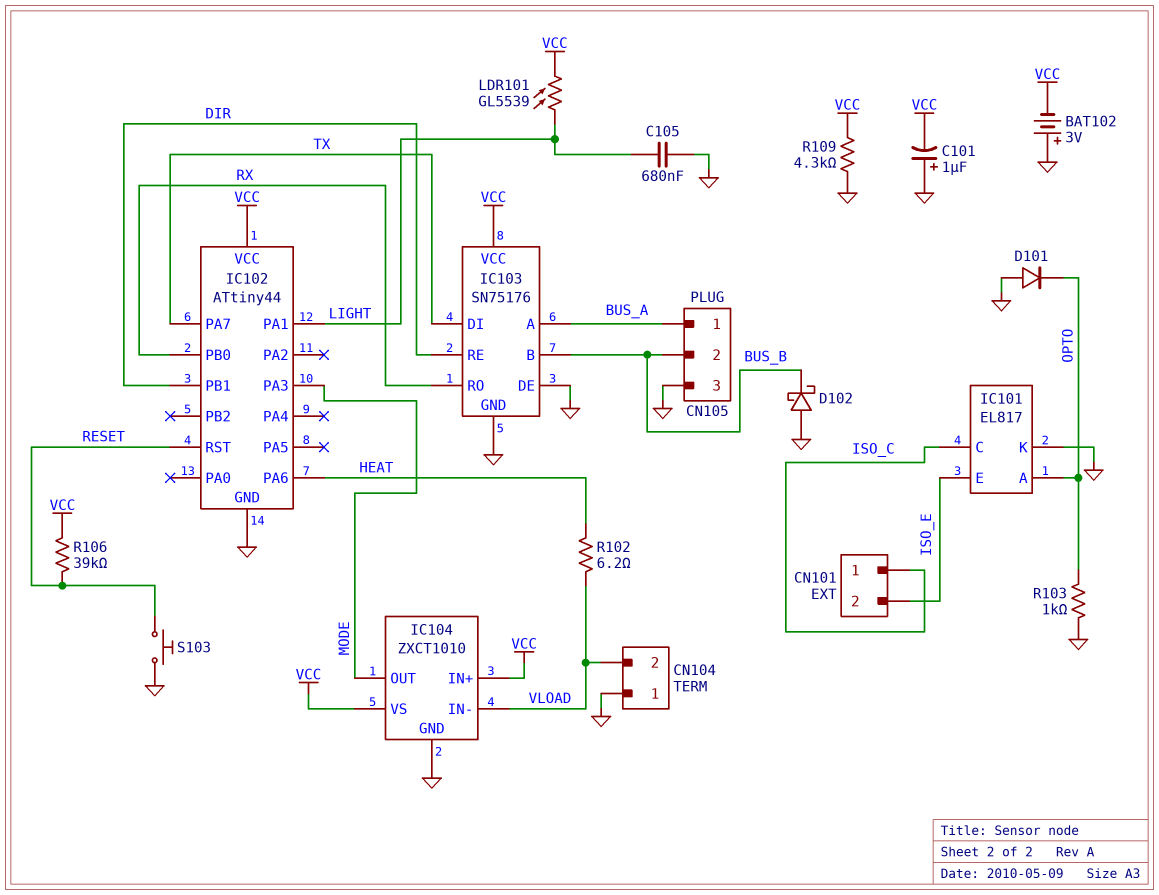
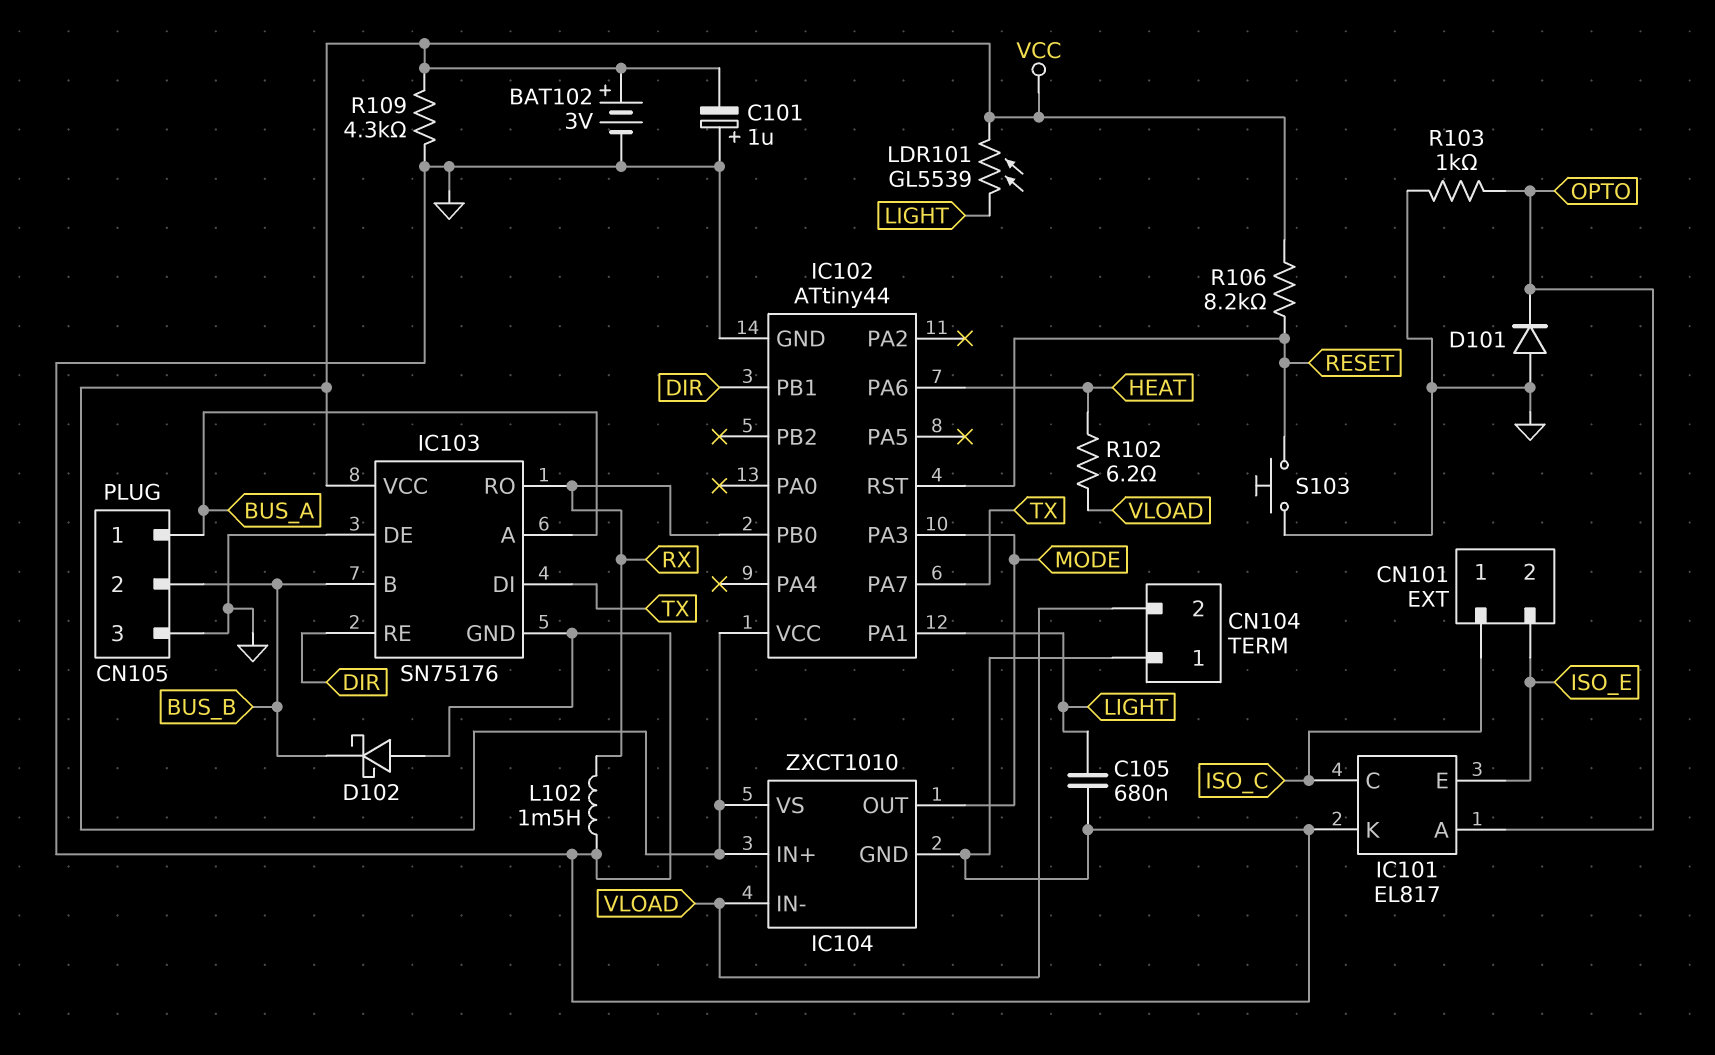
BAT102: 3V (plus GND, minus VCC) -> 3V (plus VCC, minus GND)
L102: none -> 1.5mH (GND, RX)
R106: 39k (RESET, VCC) -> 8.2k (RESET, VCC)

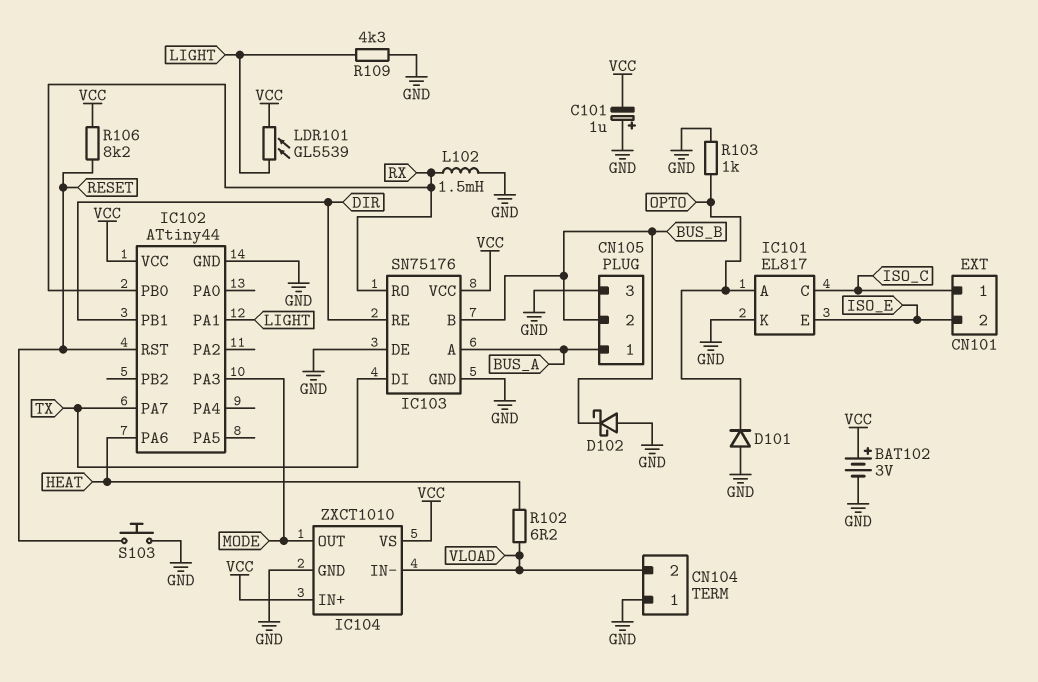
C105: 680nF (GND, LIGHT) -> none
R109: 4.3k (GND, VCC) -> 4.3k (GND, LIGHT)

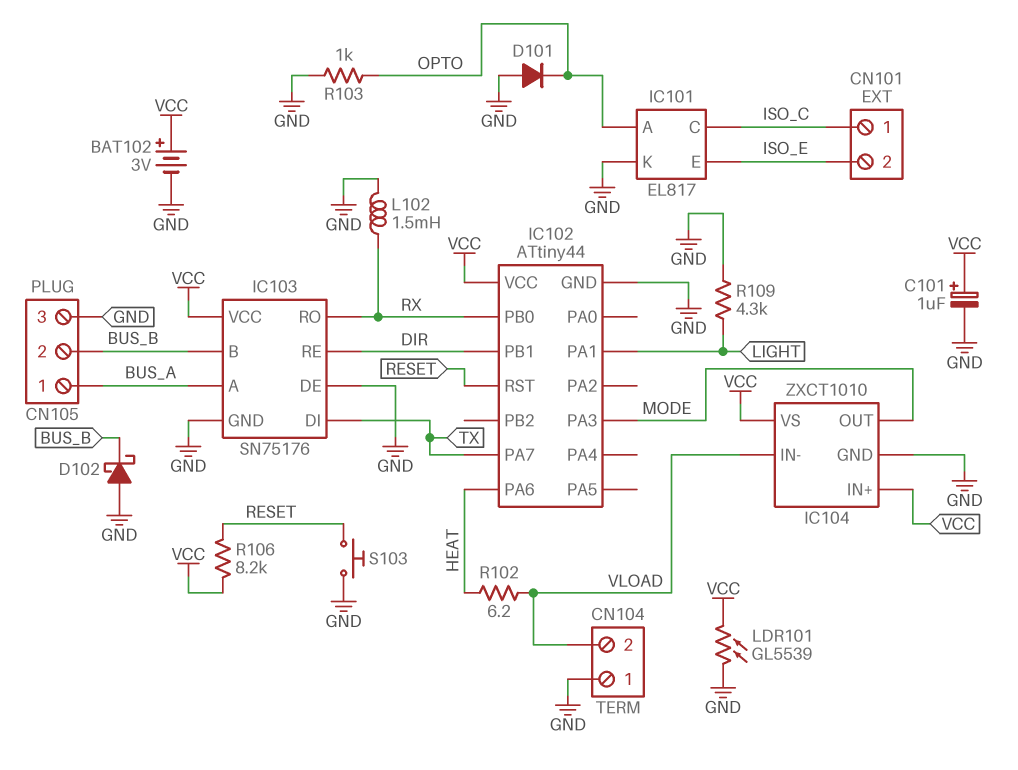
C101: 1uF (plus GND, minus VCC) -> 1uF (plus VCC, minus GND)
LDR101: GL5539 (LIGHT, VCC) -> GL5539 (GND, VCC)

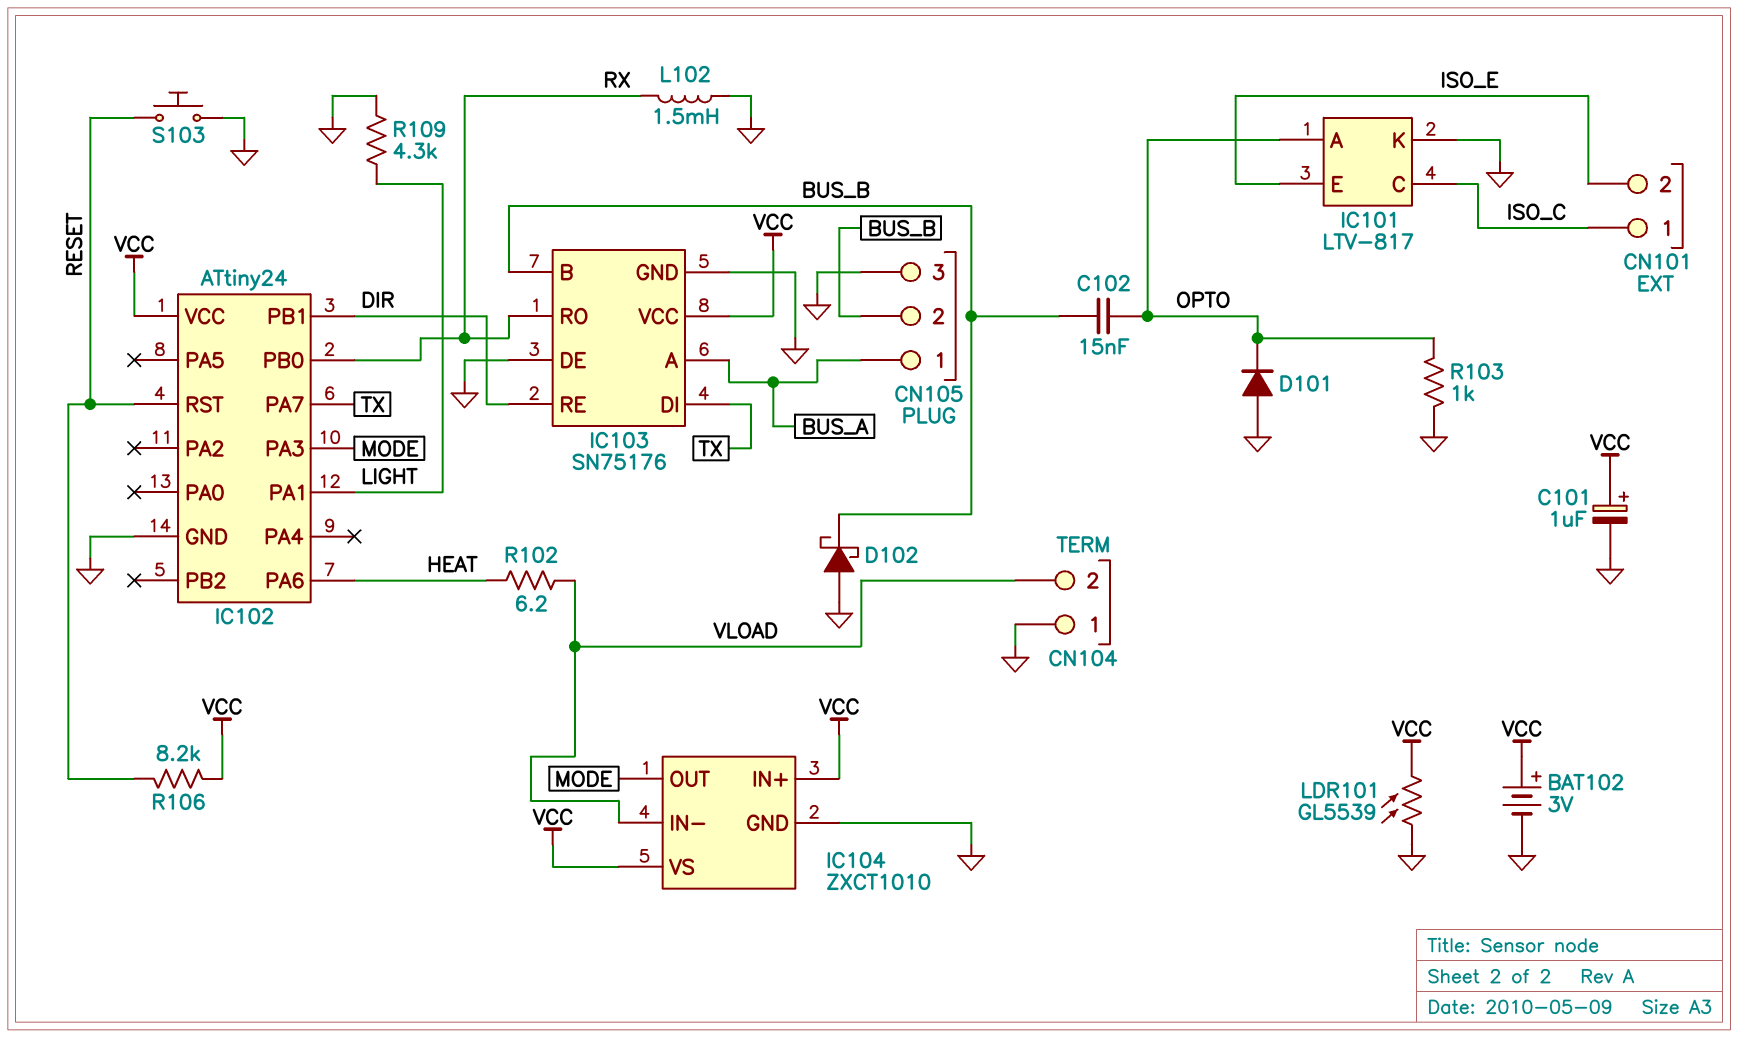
C102: none -> 15nF (BUS_B, OPTO)
IC101: EL817 -> LTV-817
IC102: ATtiny44 -> ATtiny24

